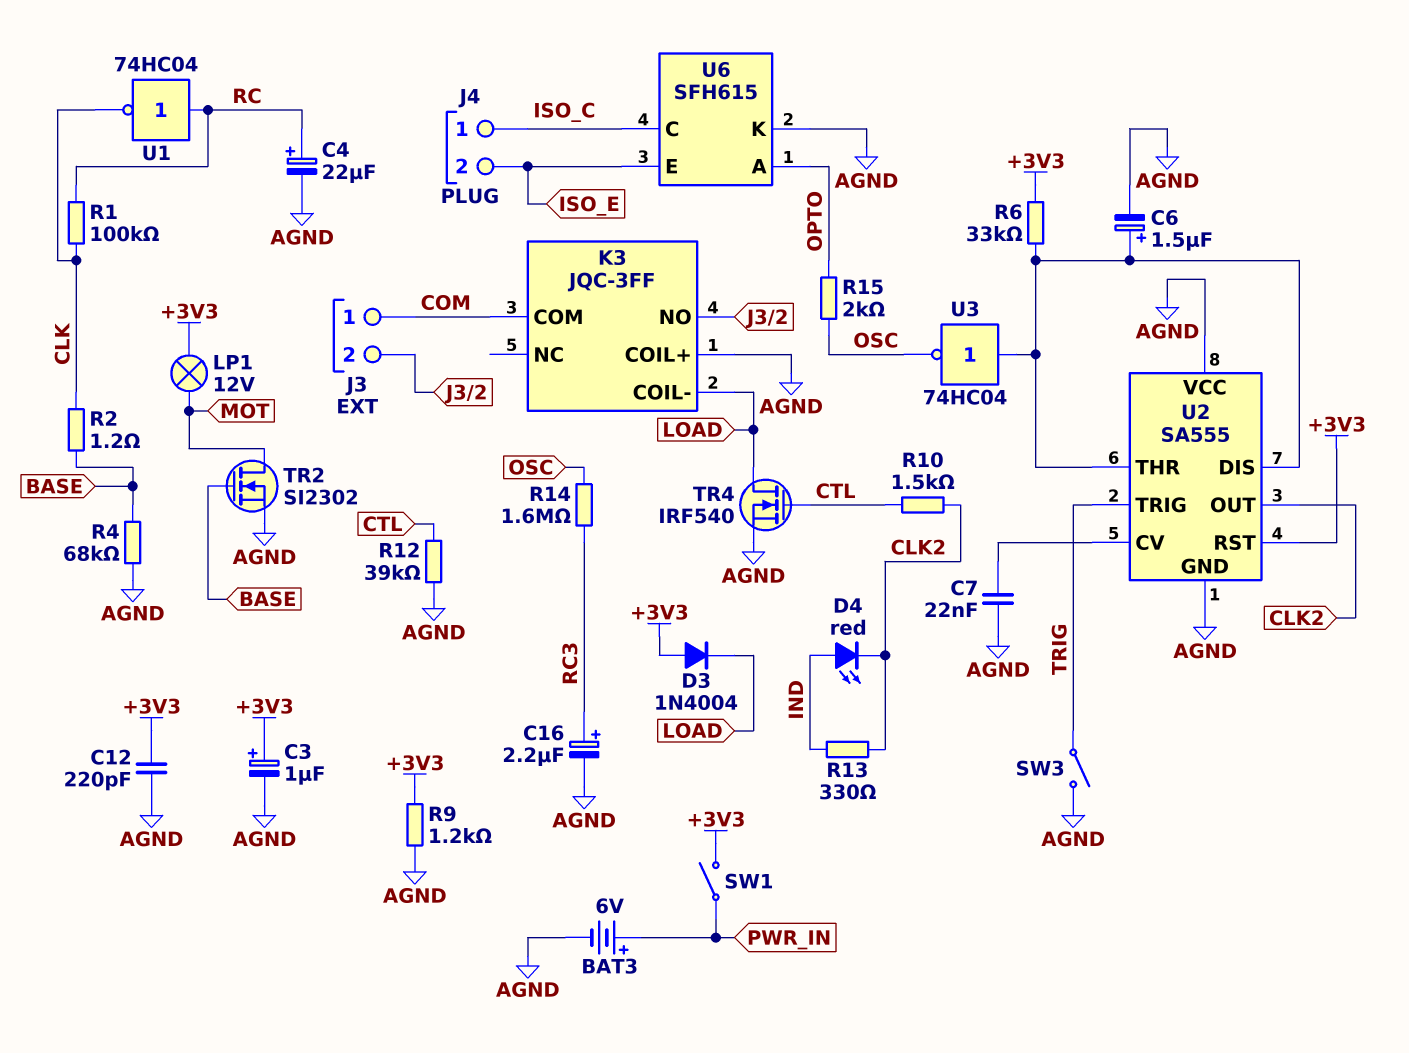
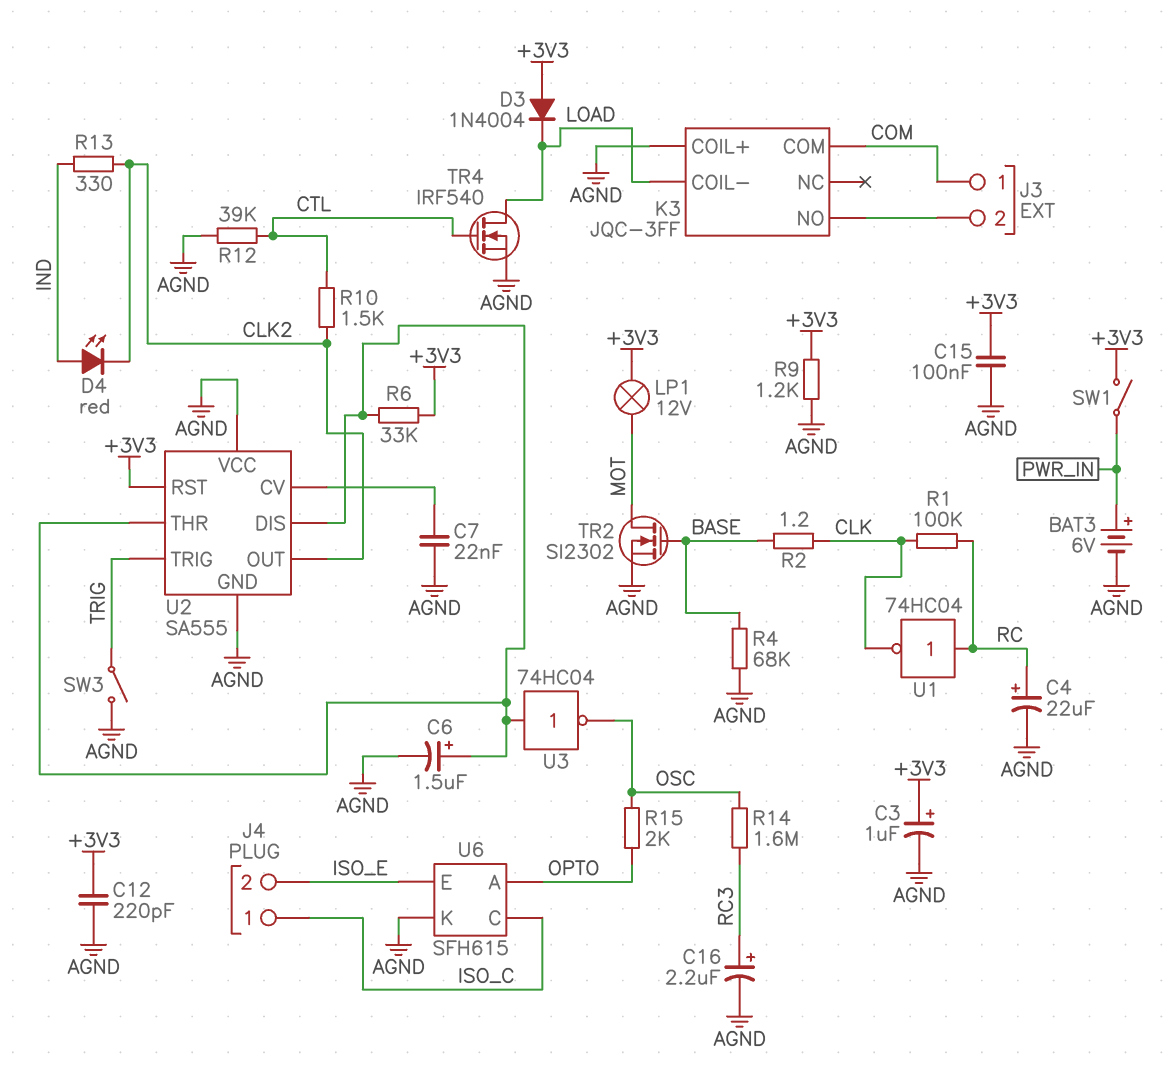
C15: none -> 100nF (+3V3, AGND)

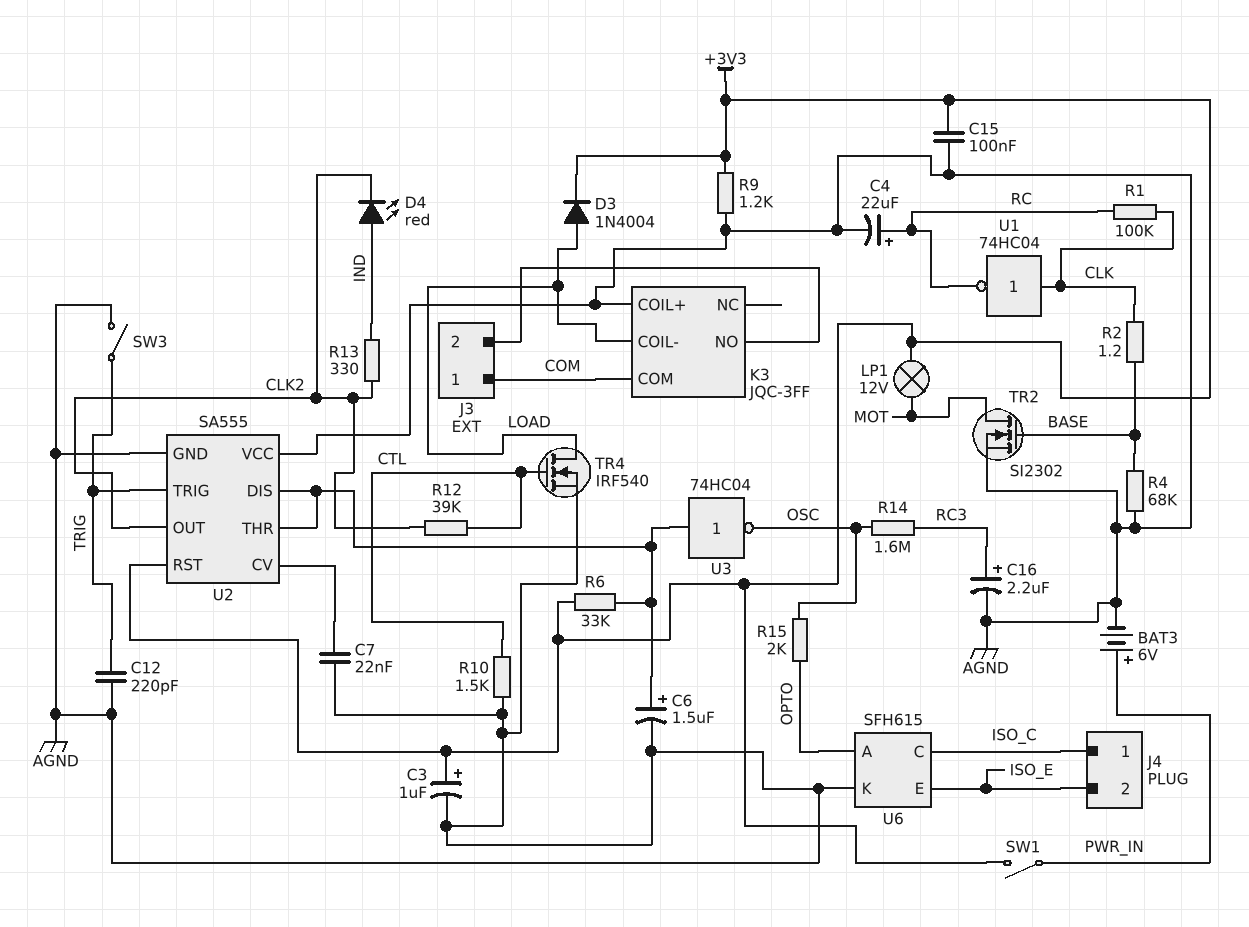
C12: 220pF (+3V3, AGND) -> 220pF (AGND, TRIG)
D3: diode 1N4004 (A +3V3, K LOAD) -> diode 1N4004 (A LOAD, K +3V3)
R10: 1.5k (CLK2, CTL) -> 1.5k (AGND, CTL)
R12: 39k (AGND, CTL) -> 39k (CLK2, CTL)
U1: NOT 74HC04 (in RC, out CLK) -> NOT 74HC04 (in CLK, out RC)

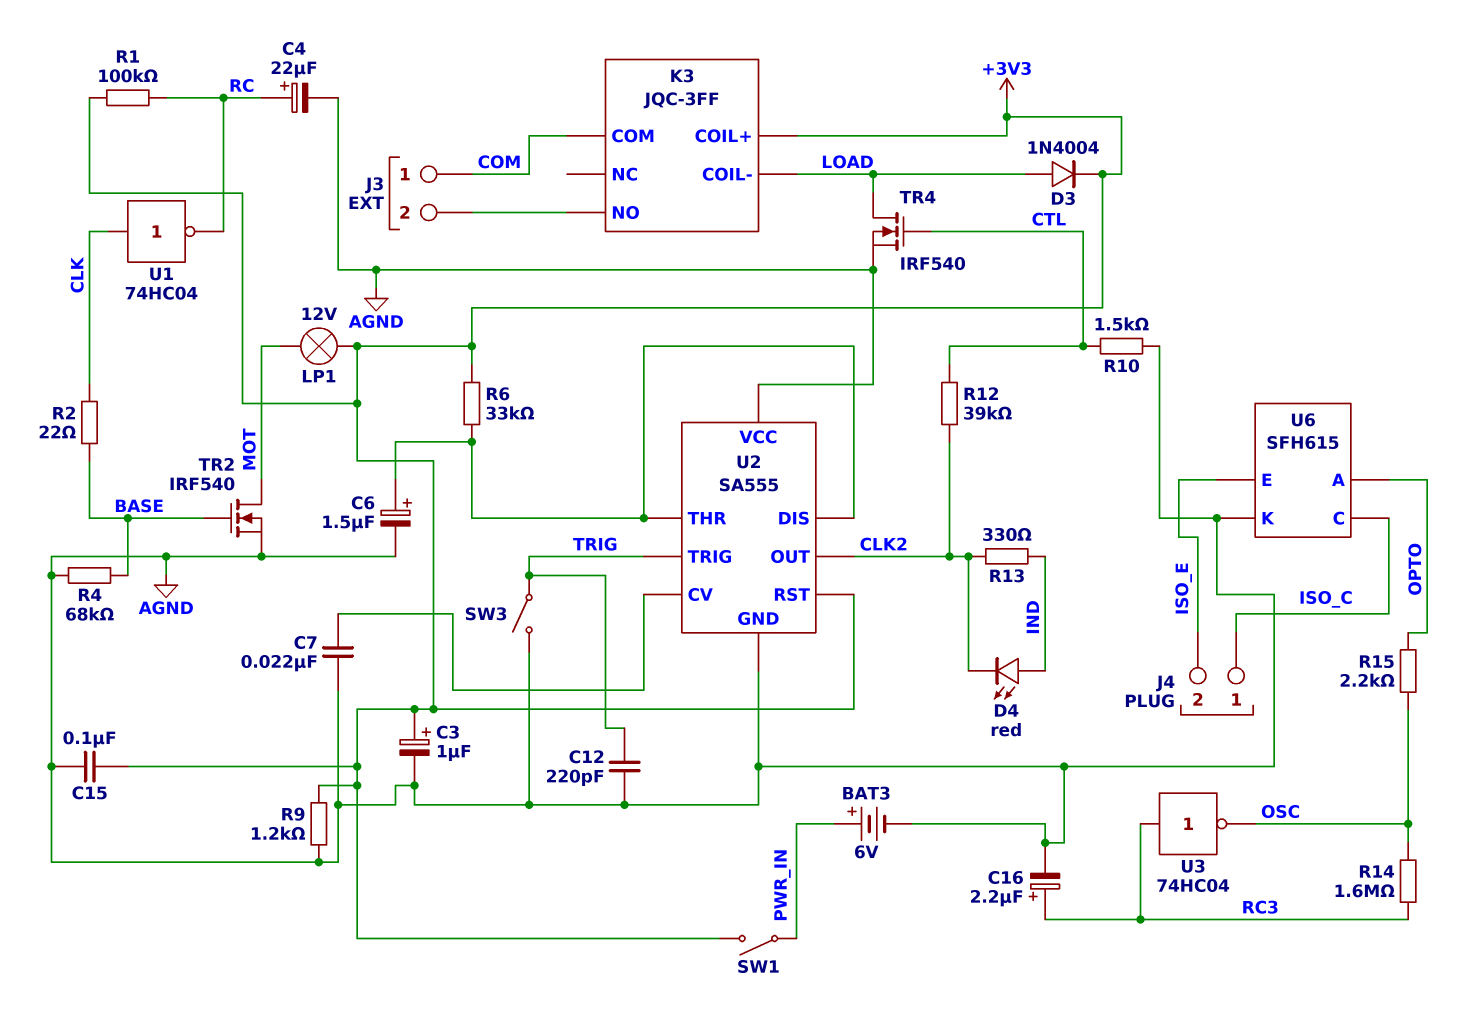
K3 pin COIL+: AGND -> +3V3
R1: 100k (CLK, RC) -> 100k (+3V3, RC)
R2: 1.2 (BASE, CLK) -> 22 (BASE, CLK)
R15: 2k (OPTO, OSC) -> 2.2k (OPTO, OSC)
TR2: NMOS SI2302 (G BASE, D MOT, S AGND) -> NMOS IRF540 (G BASE, D MOT, S AGND)
U3: NOT 74HC04 (in U2/DIS, out OSC) -> NOT 74HC04 (in RC3, out OSC)

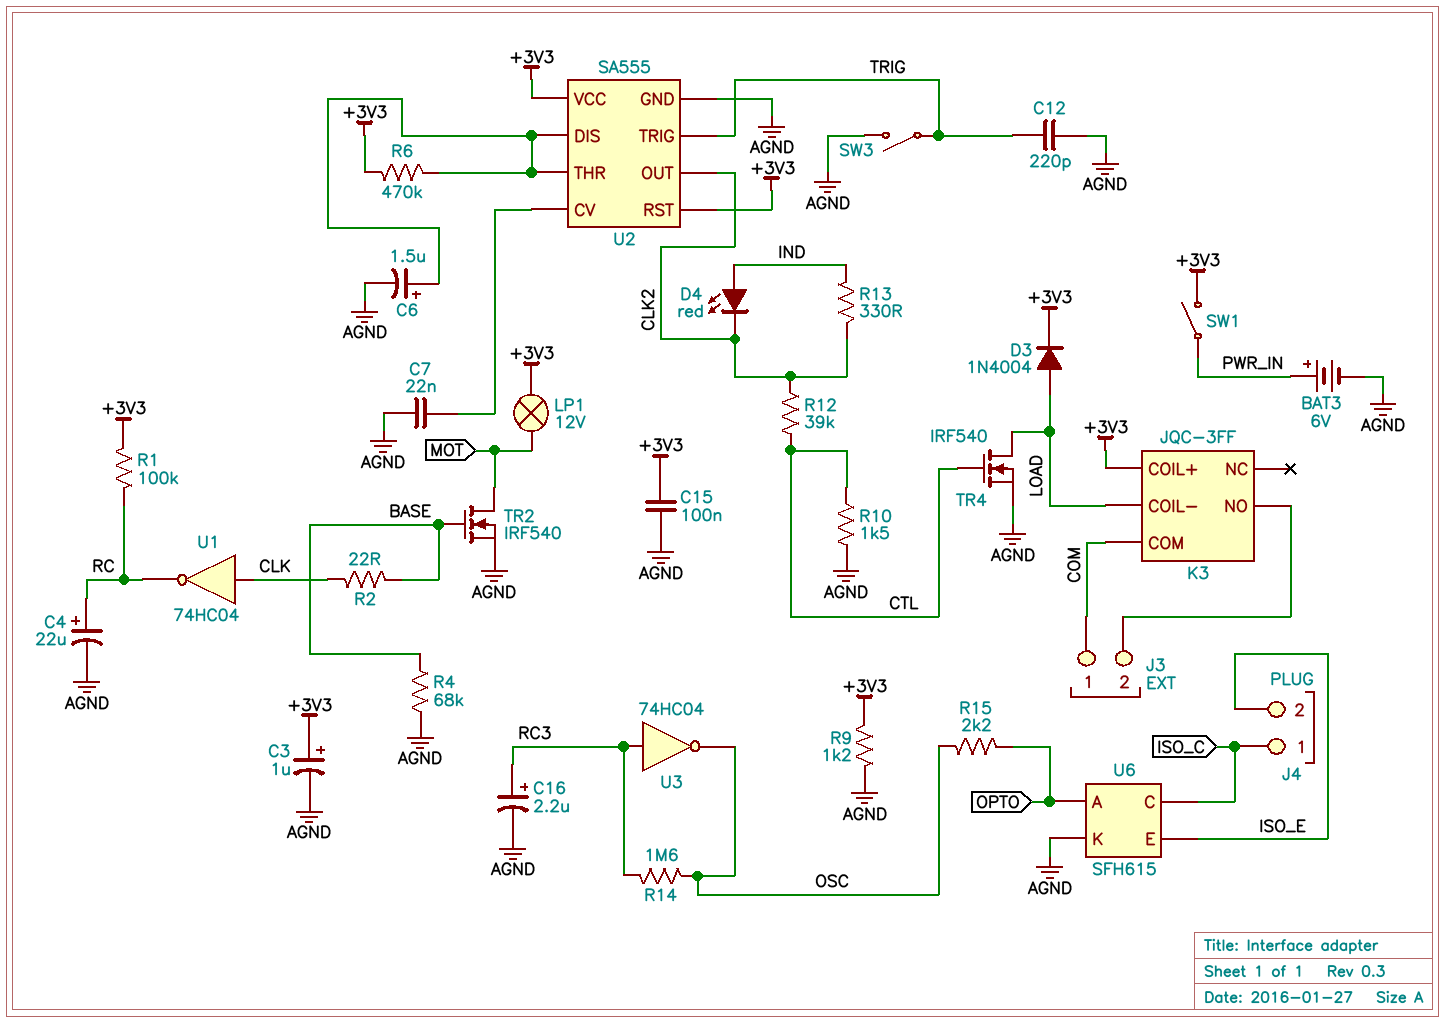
R6: 33k (+3V3, U2/DIS) -> 470k (+3V3, U2/DIS)
U2 pin VCC: AGND -> +3V3

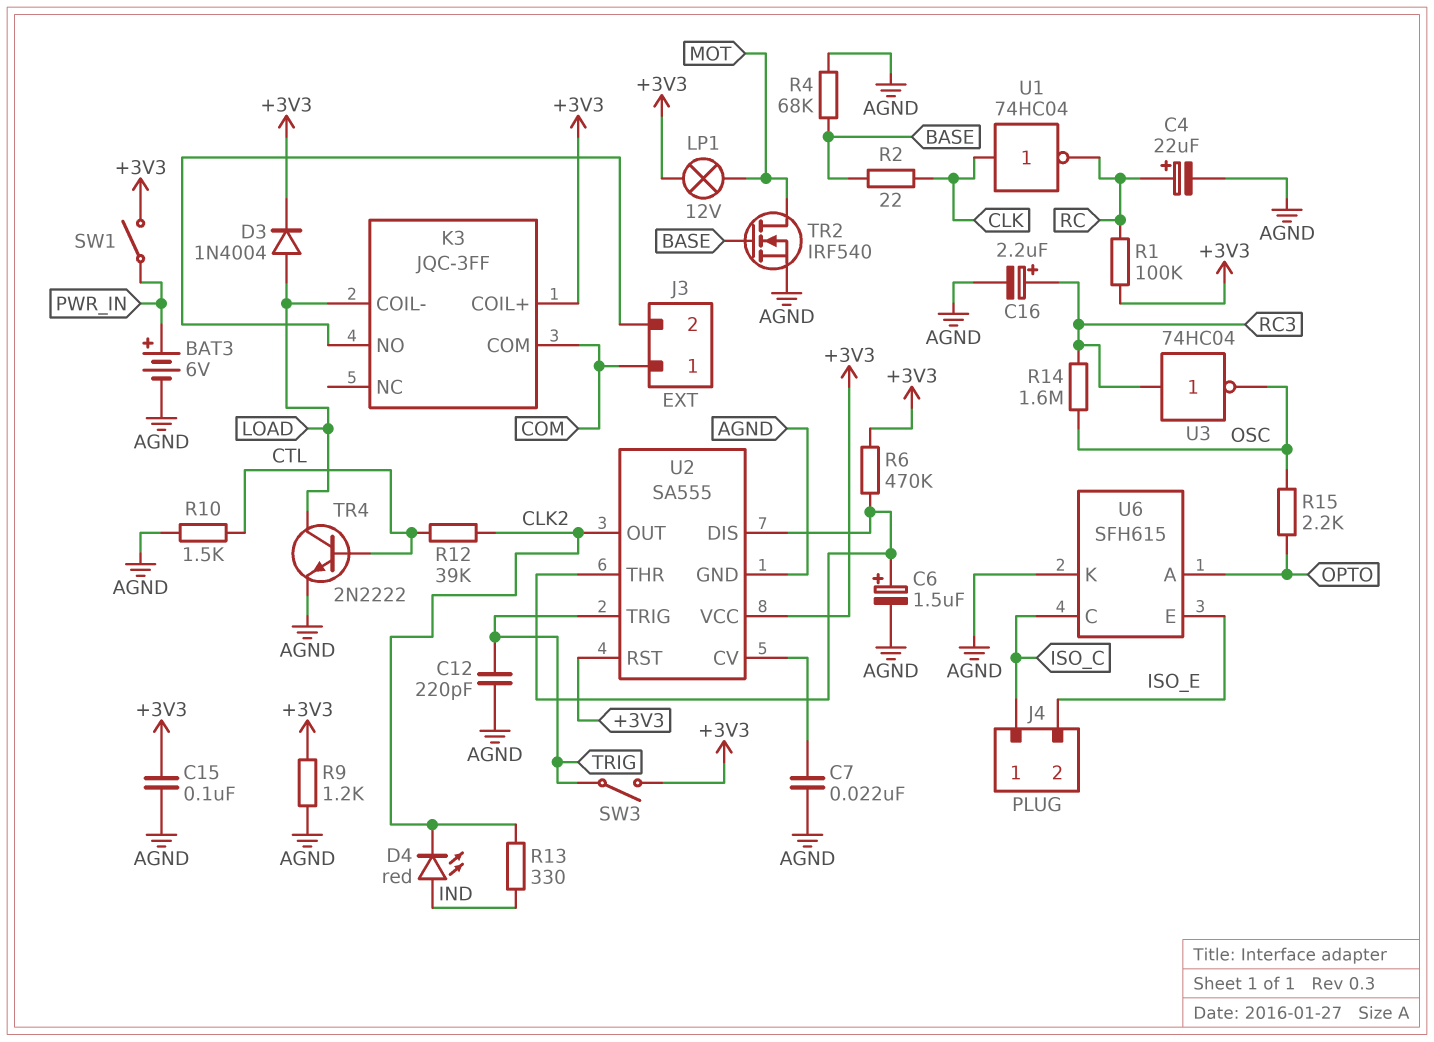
C3: 1uF (plus +3V3, minus AGND) -> none
SW3: switch (AGND, TRIG) -> switch (+3V3, TRIG)
TR4: NMOS IRF540 (G CTL, D LOAD, S AGND) -> NPN 2N2222 (B CTL, C LOAD, E AGND)

